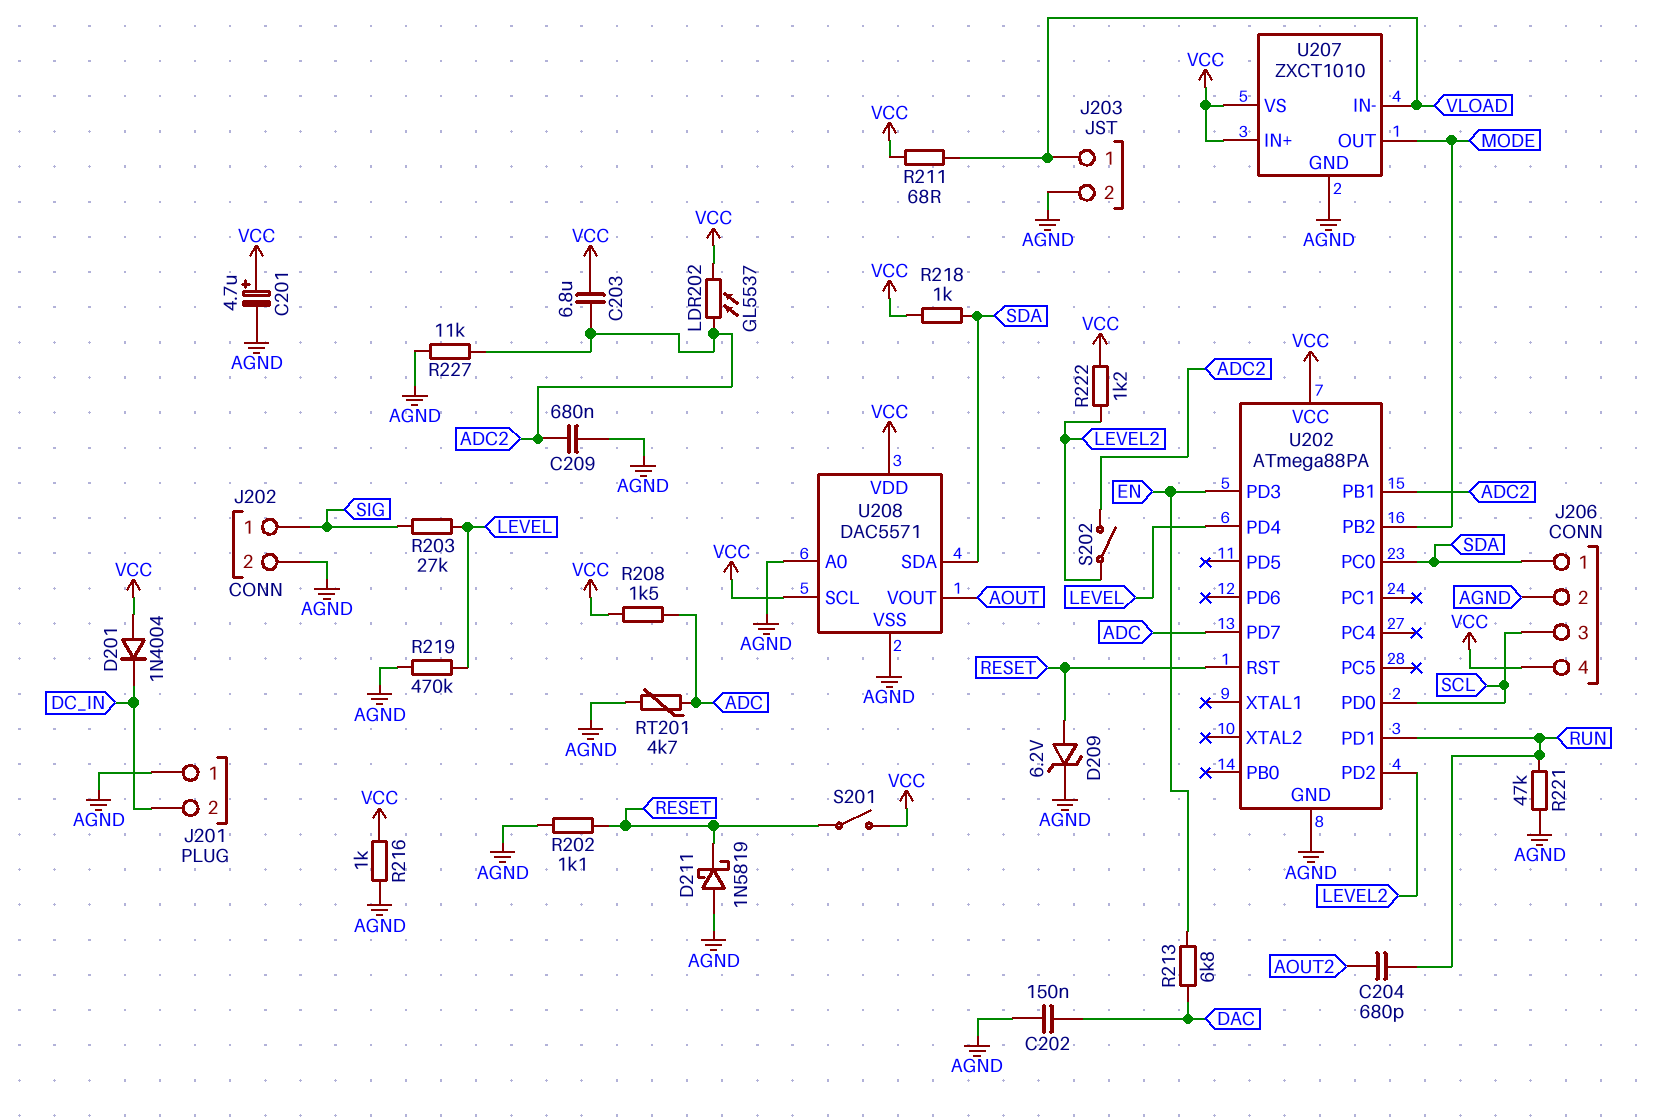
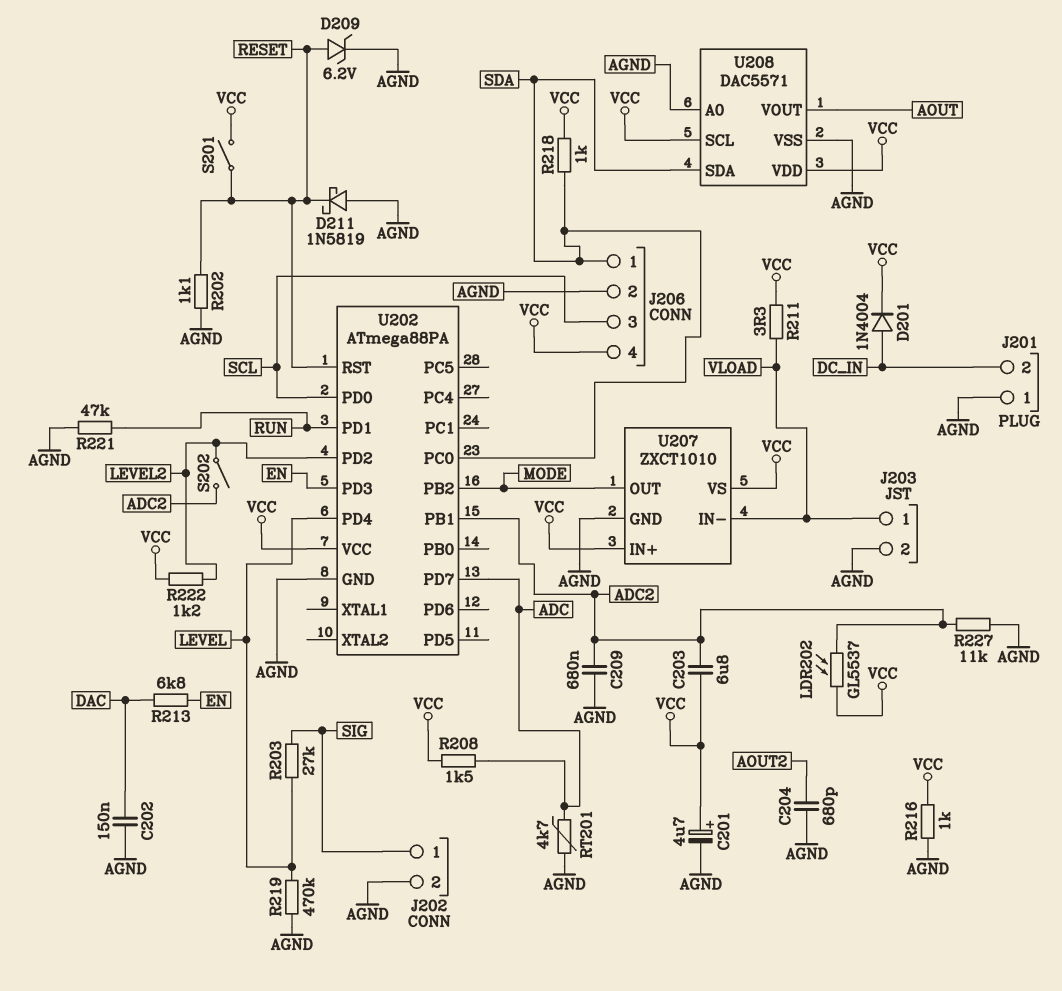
C204: 680pF (AOUT2, RUN) -> 680pF (AGND, AOUT2)
D201: diode 1N4004 (A VCC, K DC_IN) -> diode 1N4004 (A DC_IN, K VCC)
R211: 68 (VCC, VLOAD) -> 3.3 (VCC, VLOAD)

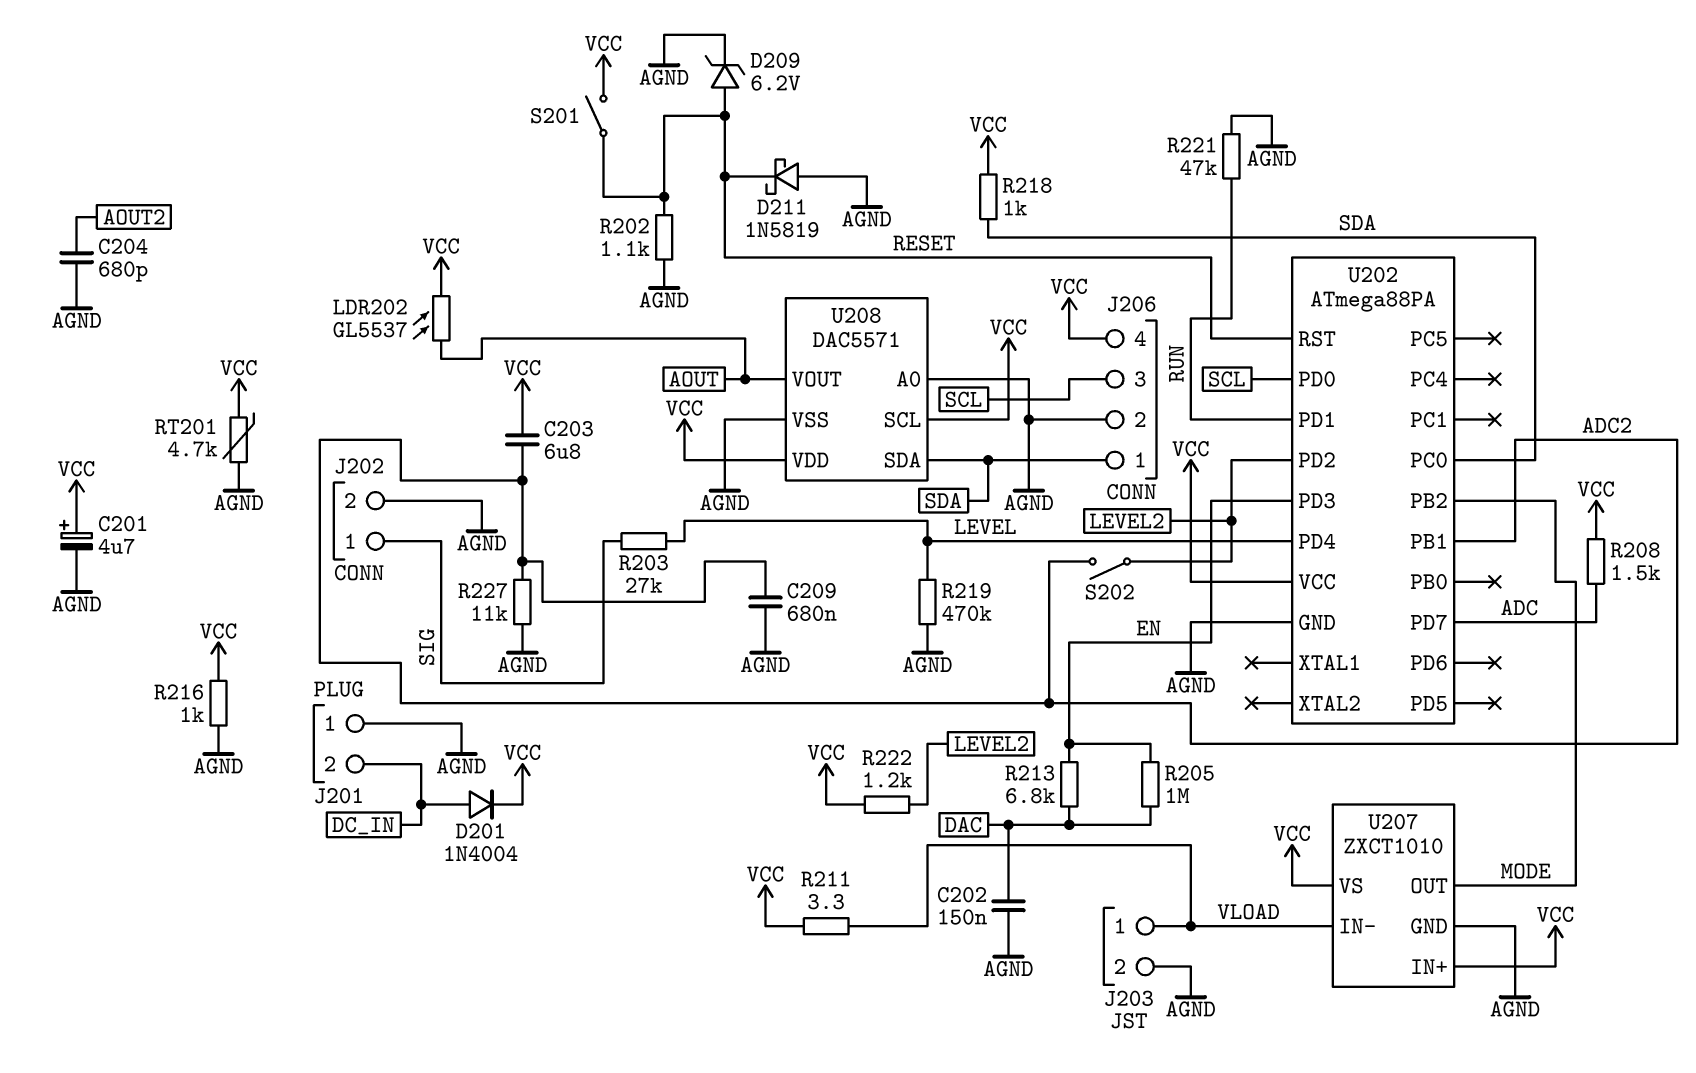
LDR202: GL5537 (ADC2, VCC) -> GL5537 (AOUT, VCC)
R205: none -> 1M (DAC, EN)
RT201: 4.7k (ADC, AGND) -> 4.7k (AGND, VCC)

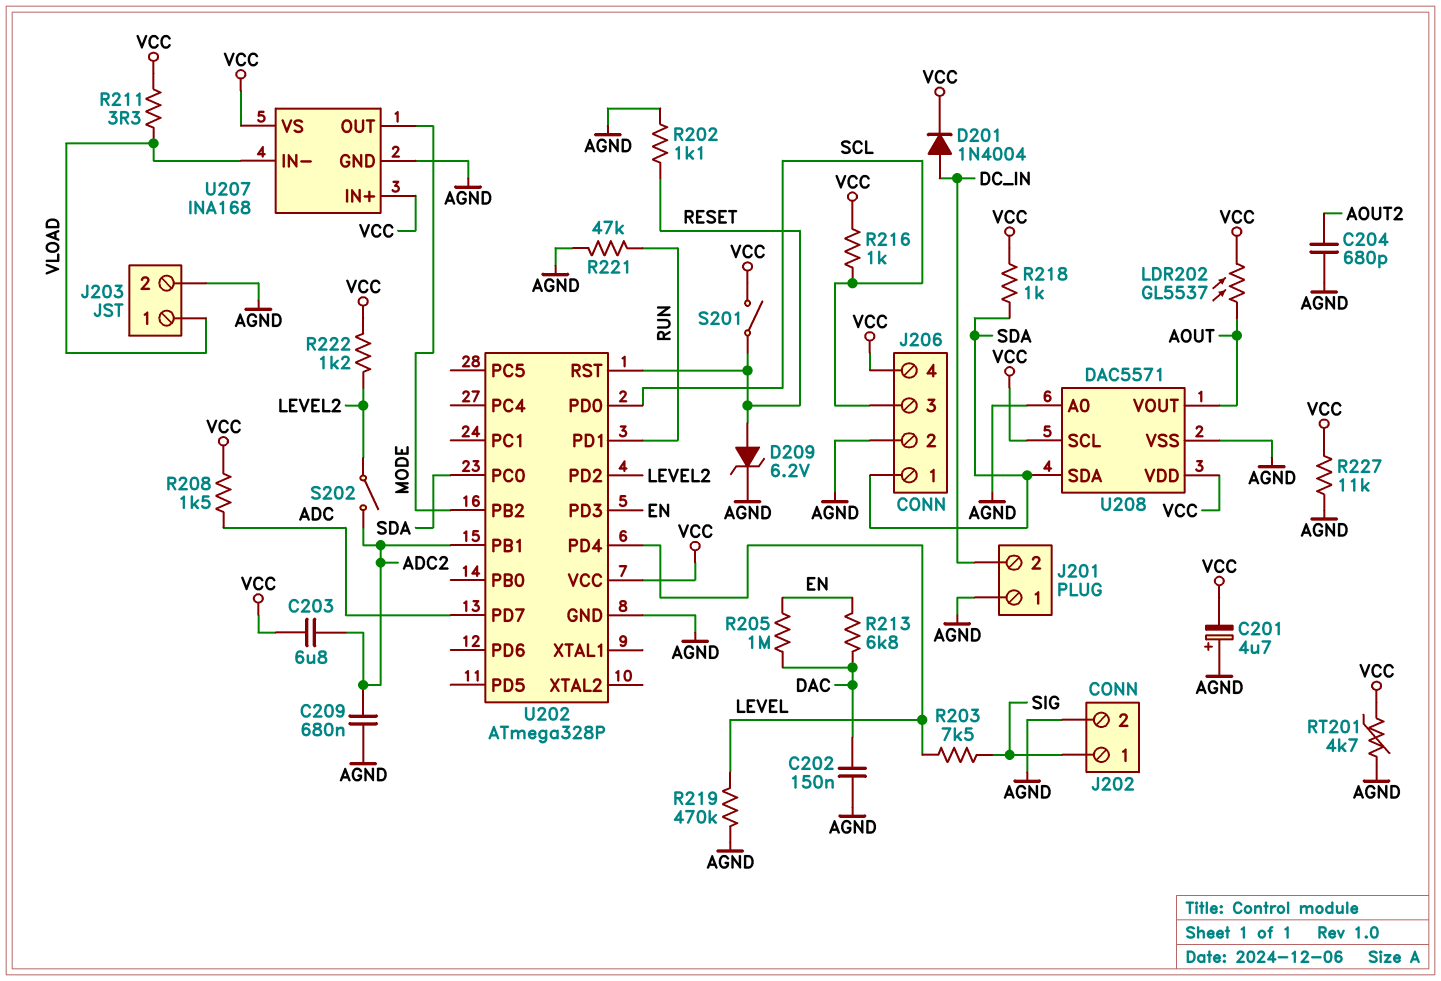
C201: 4.7uF (plus VCC, minus AGND) -> 4.7uF (plus AGND, minus VCC)
D211: schottky 1N5819 (A AGND, K RESET) -> none
R203: 27k (LEVEL, SIG) -> 7.5k (LEVEL, SIG)
R216: 1k (AGND, VCC) -> 1k (SCL, VCC)
R227: 11k (ADC2, AGND) -> 11k (AGND, VCC)
U202: ATmega88PA -> ATmega328P
U207: ZXCT1010 -> INA168

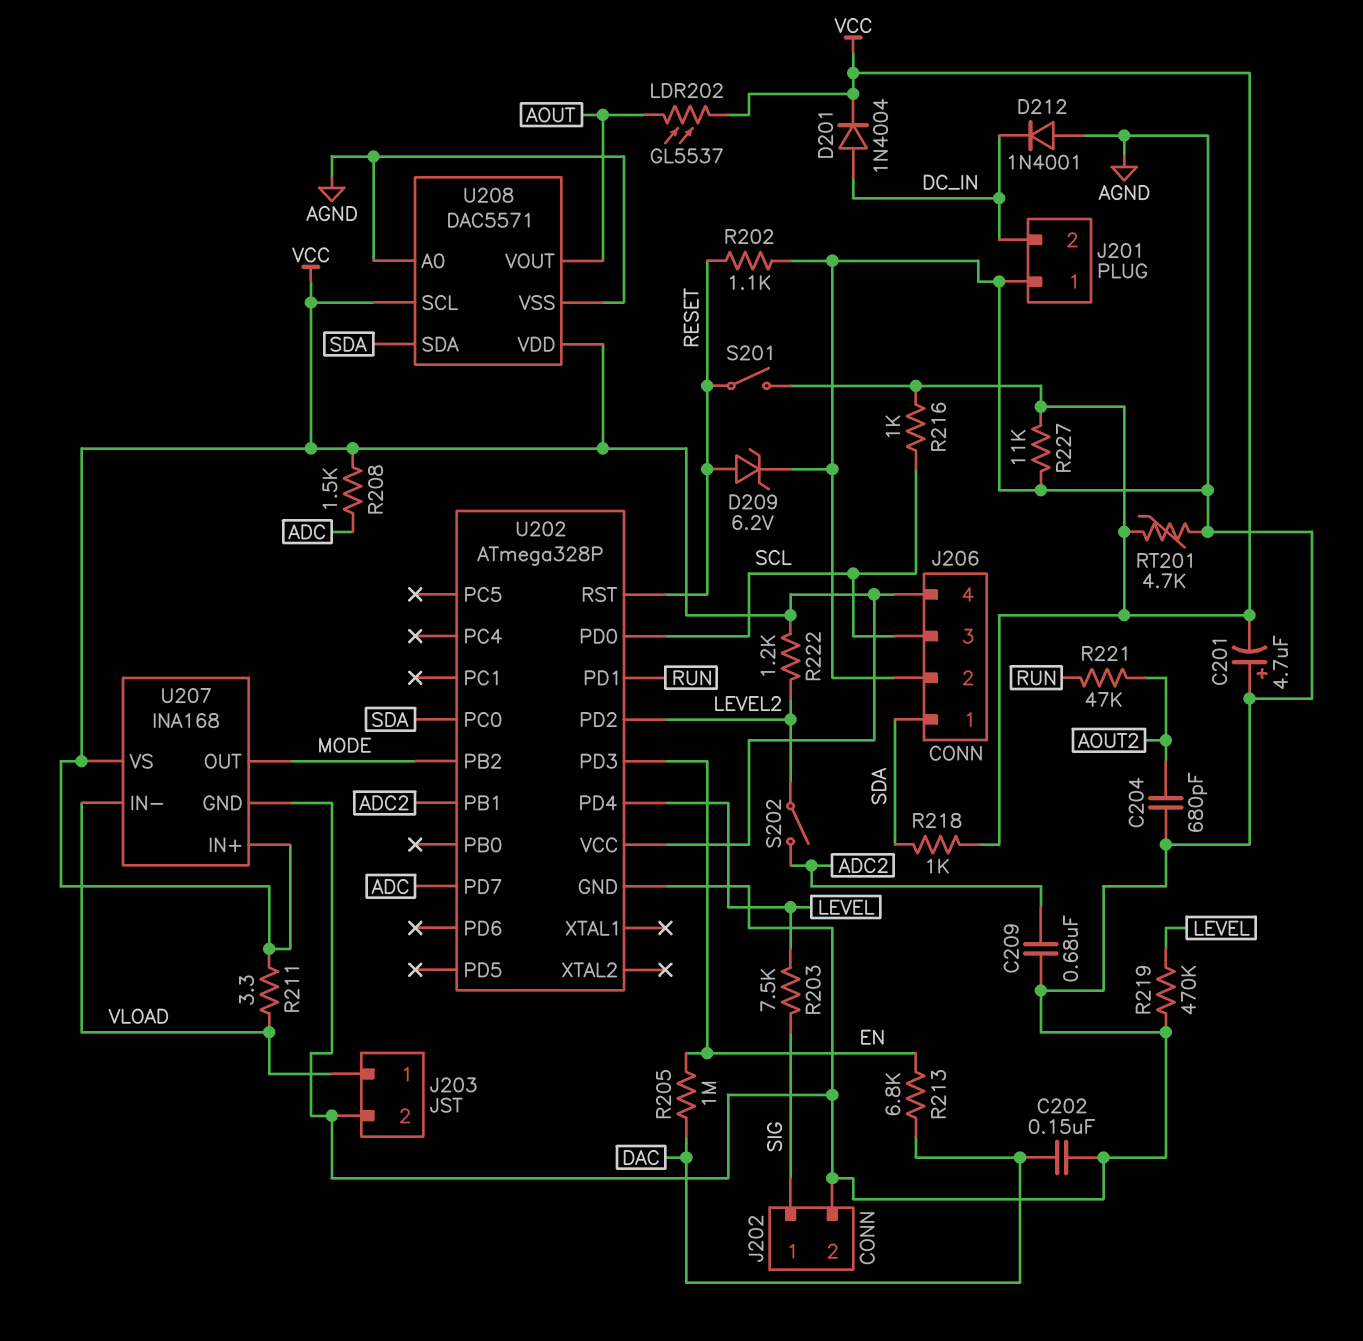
C203: 6.8uF (ADC2, VCC) -> none
D212: none -> diode 1N4001 (A AGND, K DC_IN)
R221: 47k (AGND, RUN) -> 47k (AOUT2, RUN)

